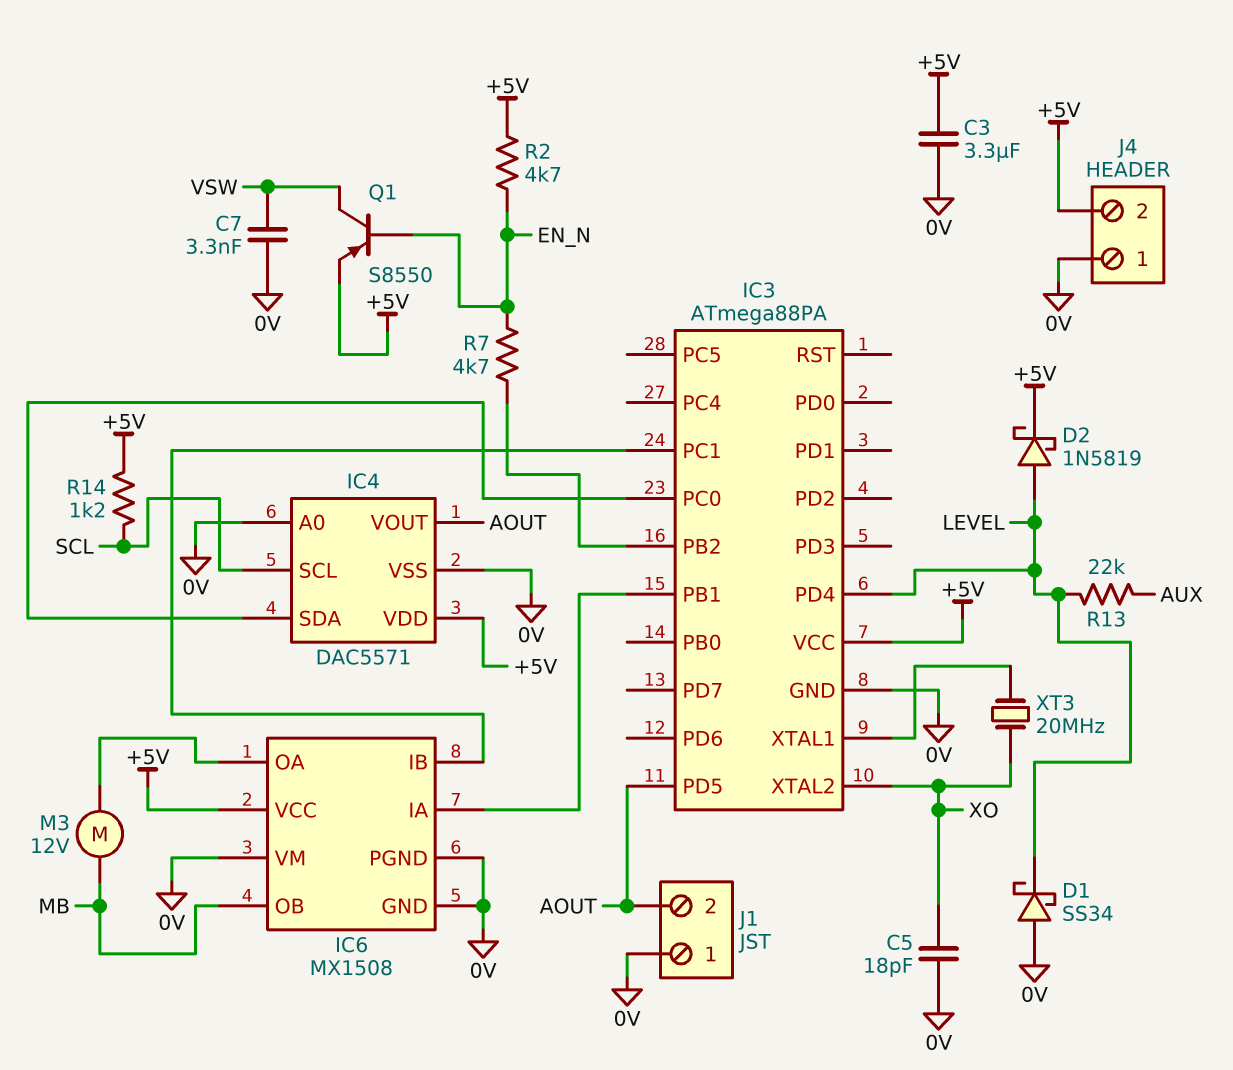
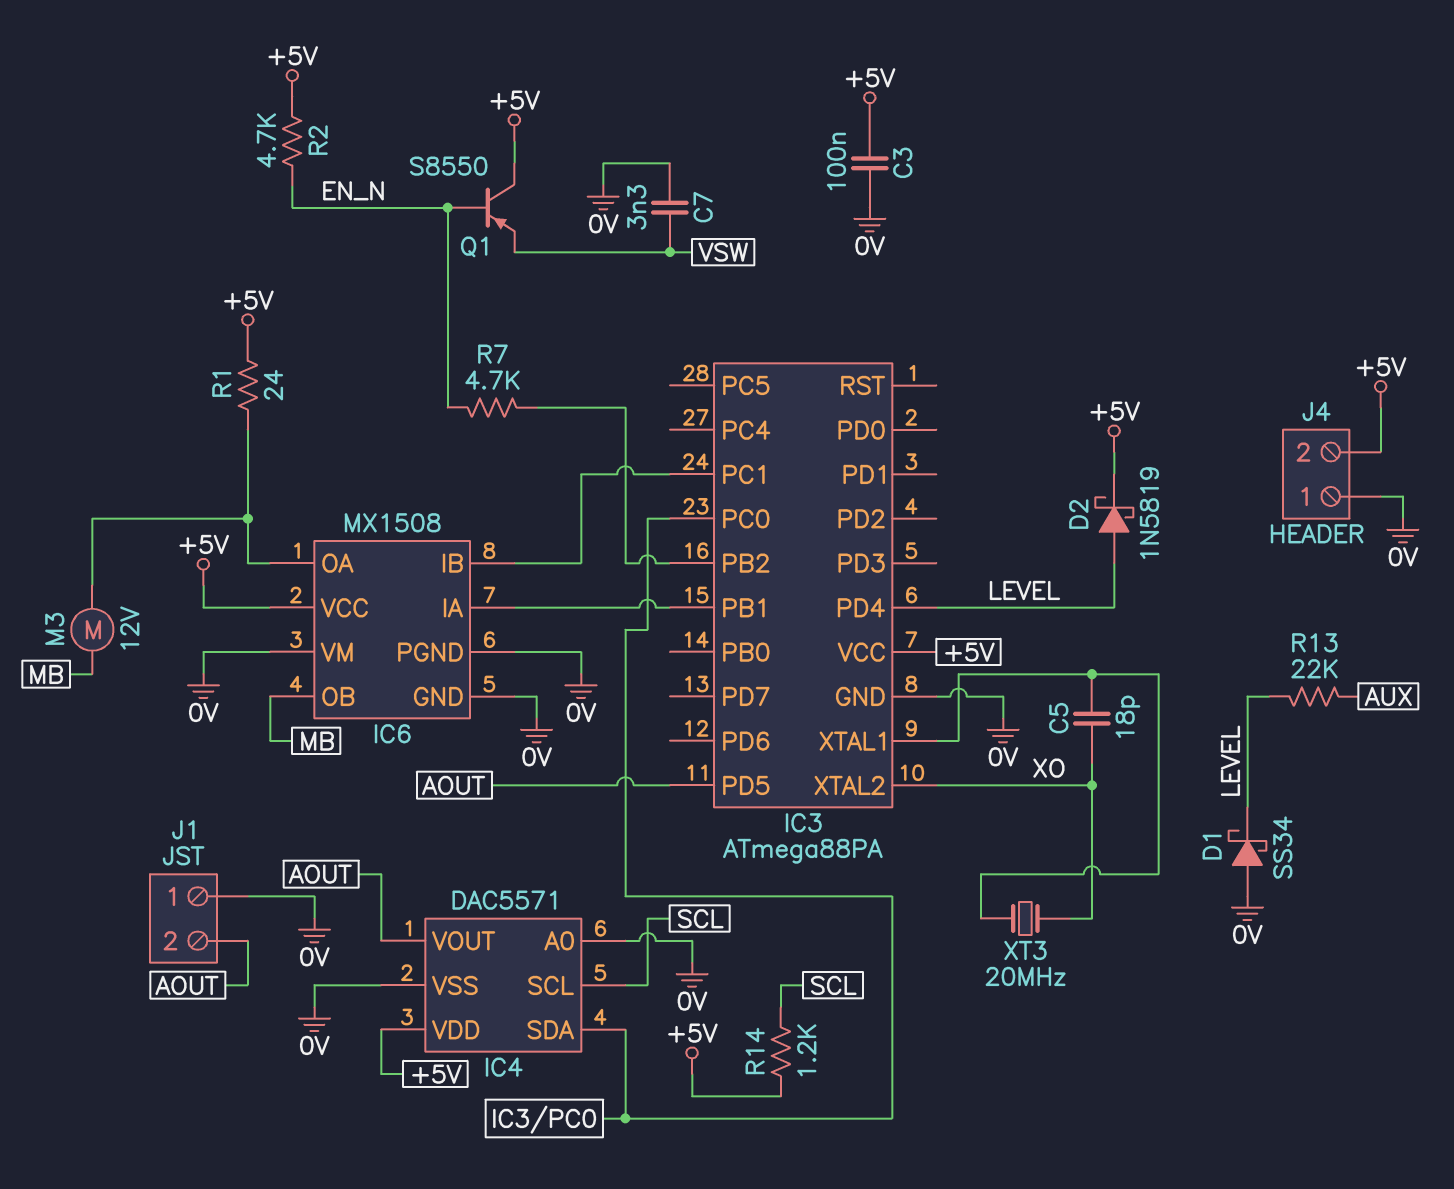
C3: 3.3uF (+5V, 0V) -> 100nF (+5V, 0V)
C5: 18pF (0V, XO) -> 18pF (IC3/XTAL1, XO)
Q1: PNP S8550 (B EN_N, C VSW, E +5V) -> PNP S8550 (B EN_N, C +5V, E VSW)
R1: none -> 24 (+5V, IC6/OA)

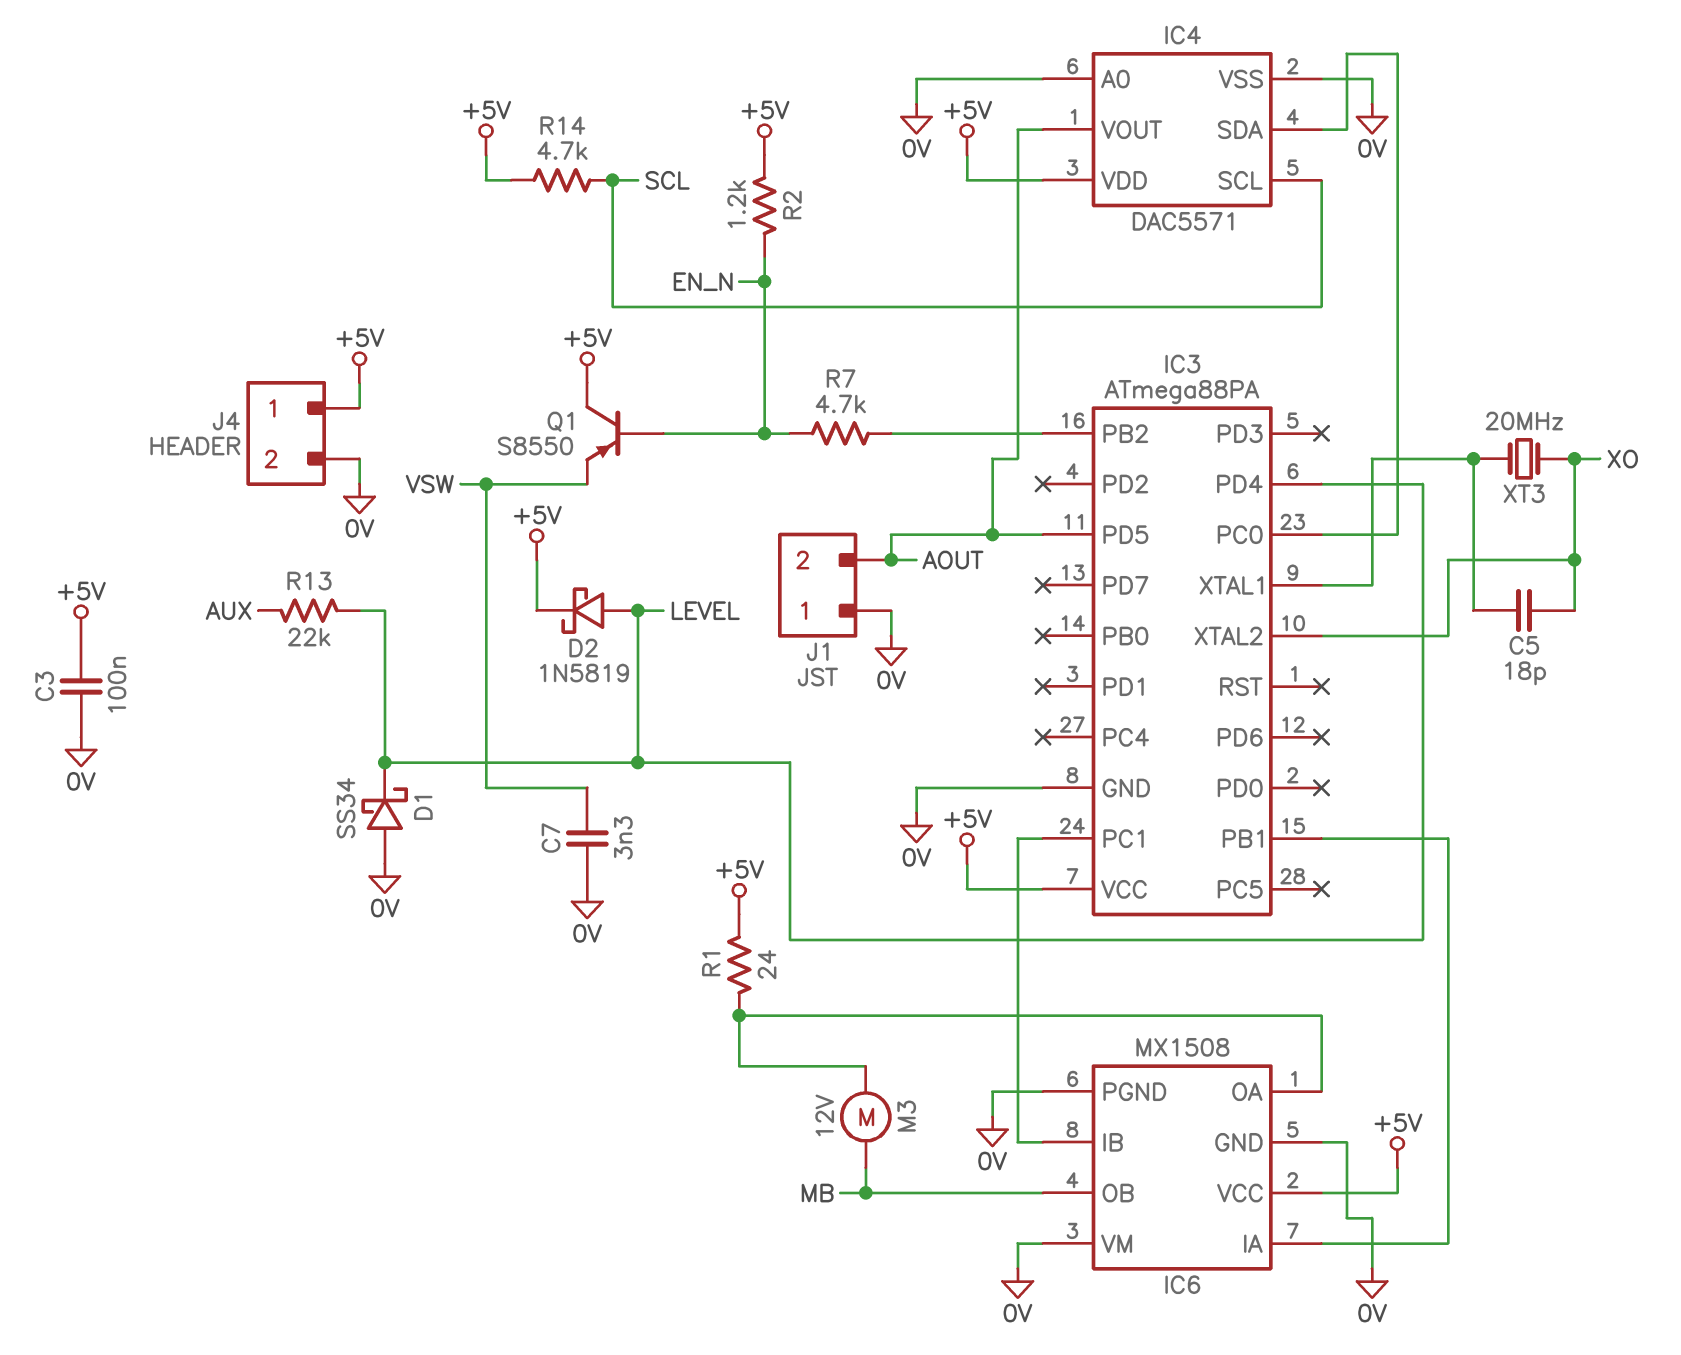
J4 pin 1: 0V -> +5V
J4 pin 2: +5V -> 0V
R2: 4.7k (+5V, EN_N) -> 1.2k (+5V, EN_N)
R14: 1.2k (+5V, SCL) -> 4.7k (+5V, SCL)

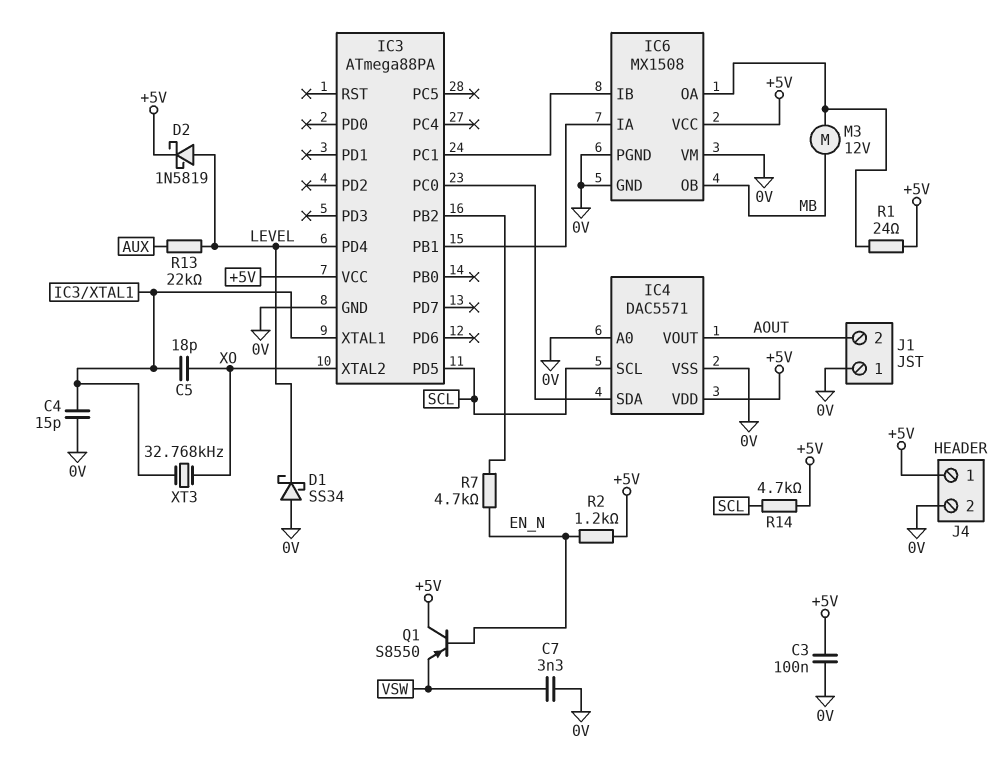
C4: none -> 15pF (0V, IC3/XTAL1)
IC3 pin PD5: AOUT -> SCL
XT3: 20MHz (IC3/XTAL1, XO) -> 32.768kHz (IC3/XTAL1, XO)

